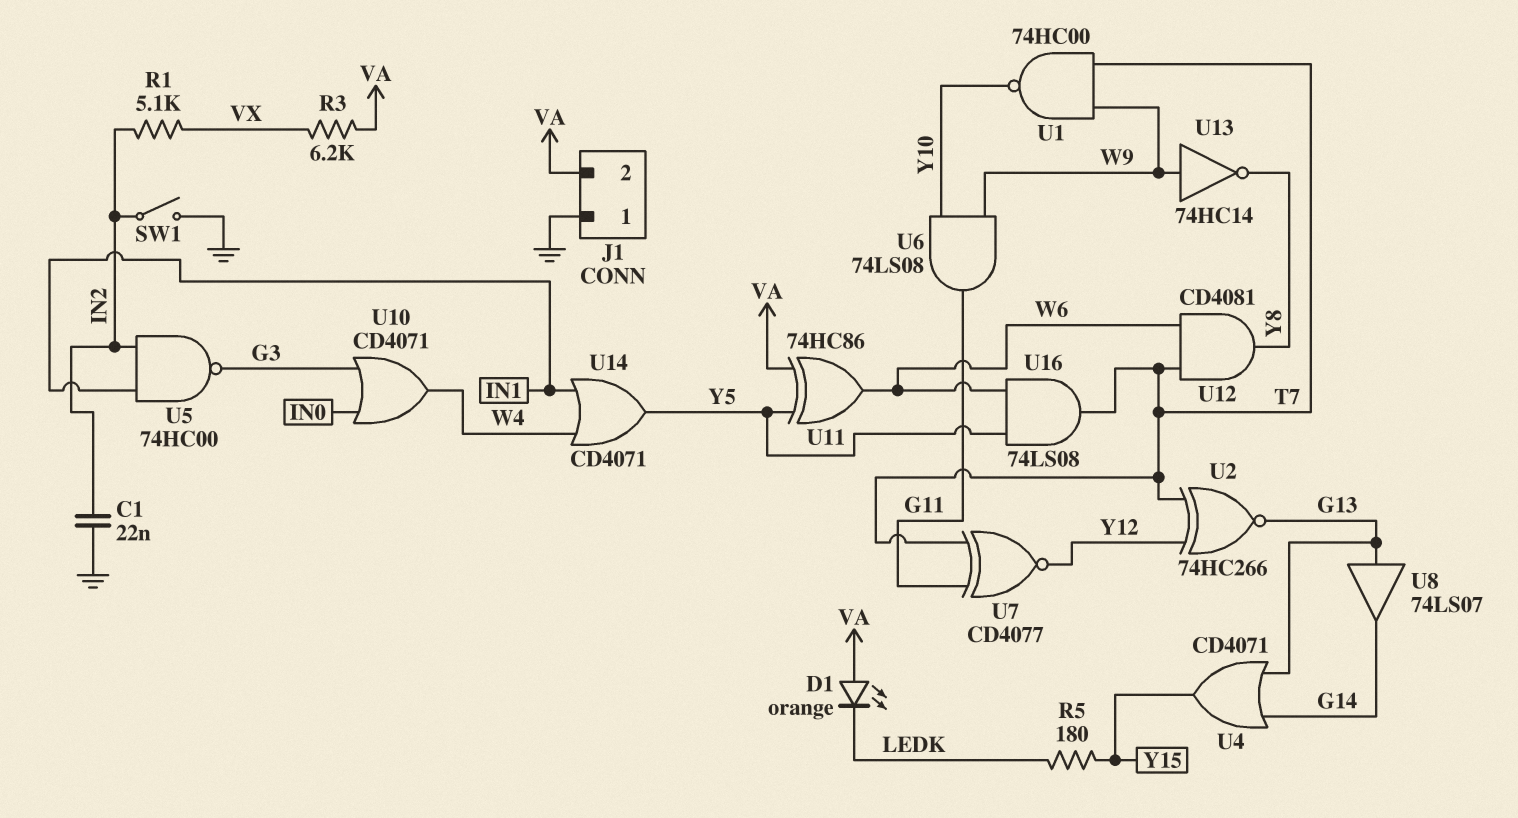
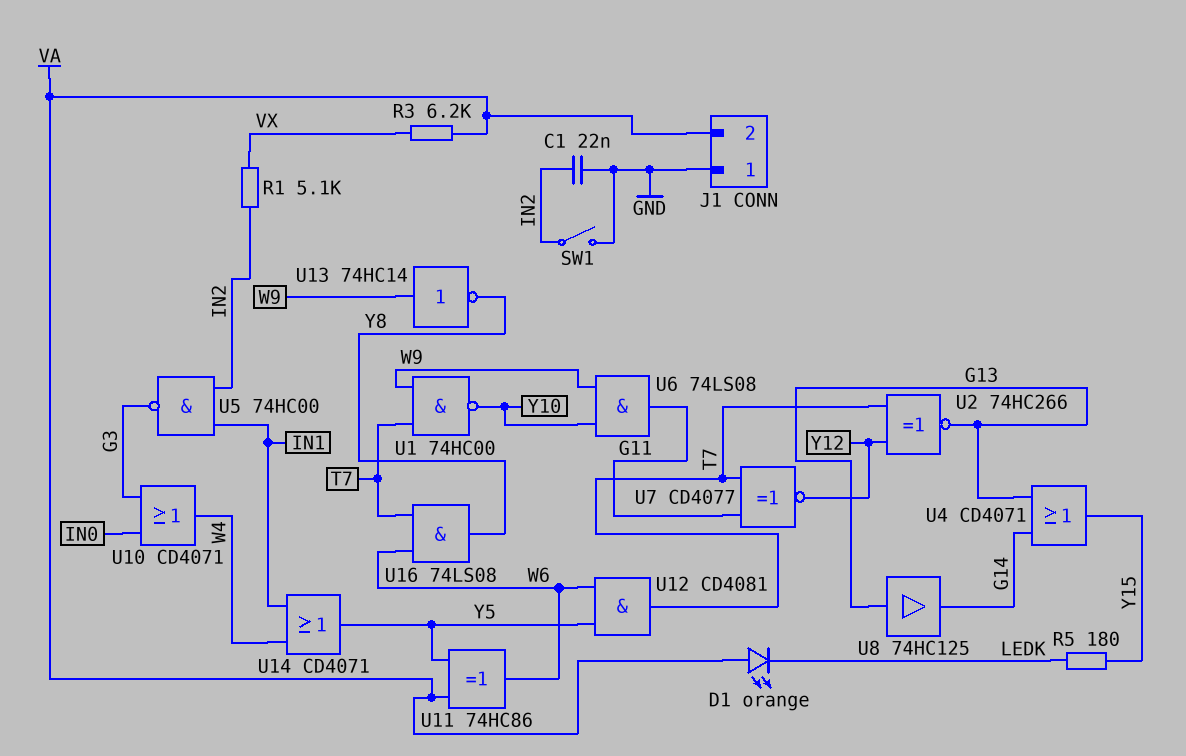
U8: buffer 74LS07 (in G13, out G14) -> buffer 74HC125 (in G13, out G14)
U12: AND CD4081 (in T7, in W6, out Y8) -> AND CD4081 (in W6, in Y5, out T7)
U16: AND 74LS08 (in W6, in Y5, out T7) -> AND 74LS08 (in T7, in W6, out Y8)

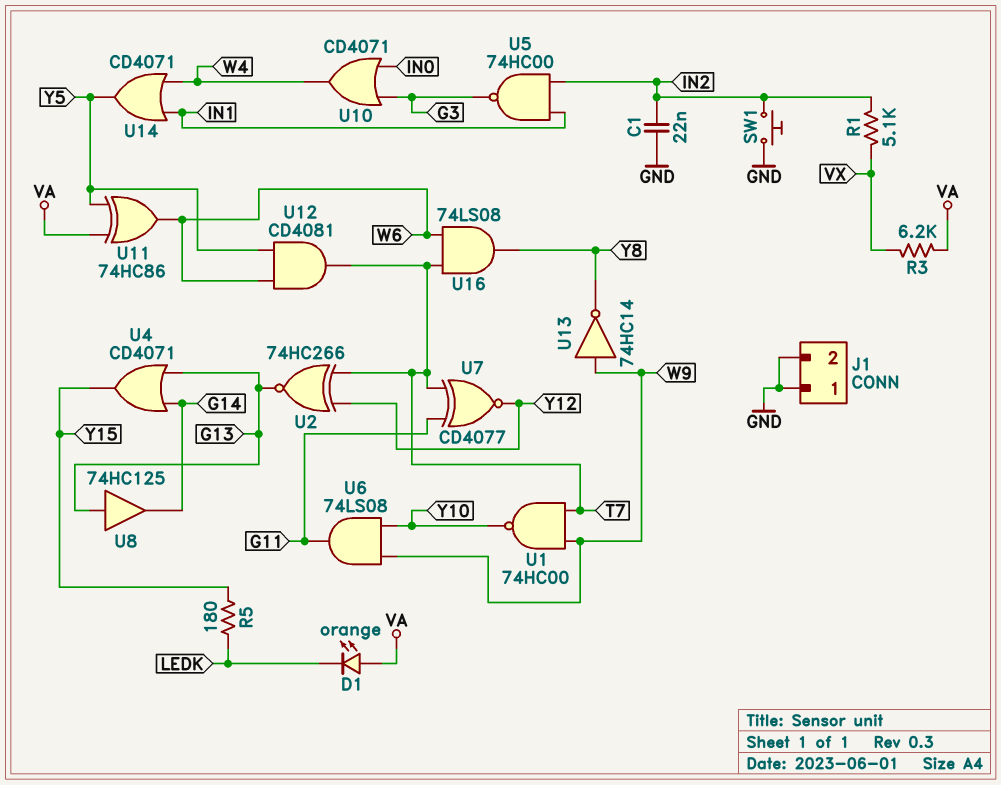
J1 pin 2: VA -> GND
SW1: switch (GND, IN2) -> button (GND, IN2)

